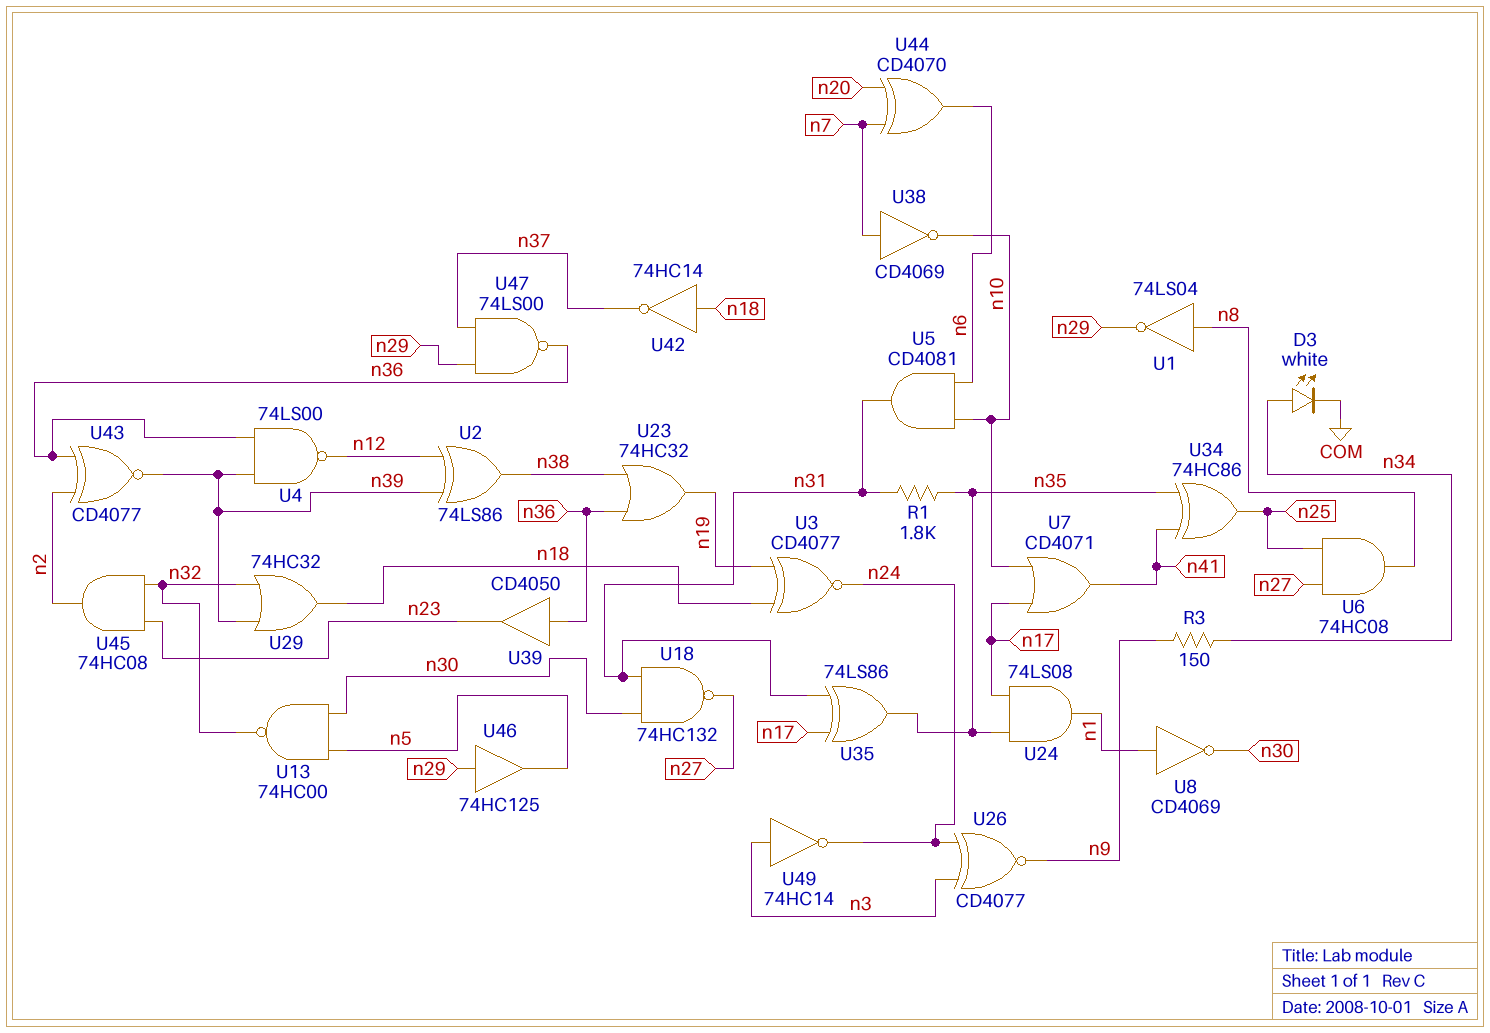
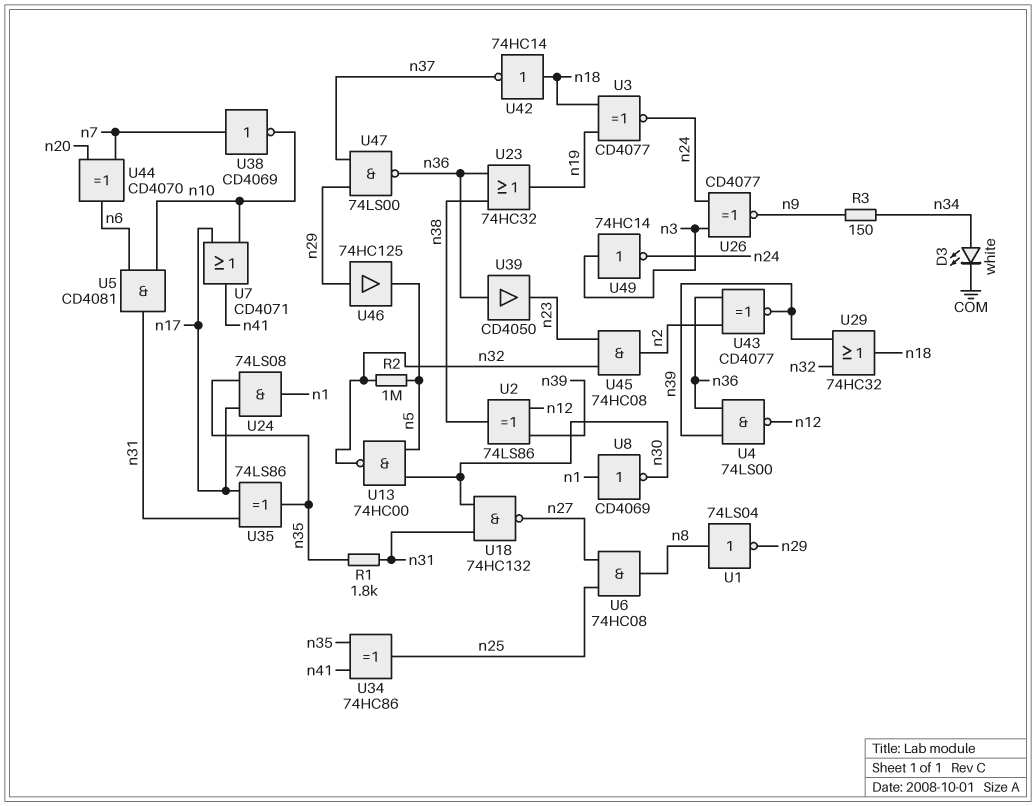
R2: none -> 1M (n5, n32)

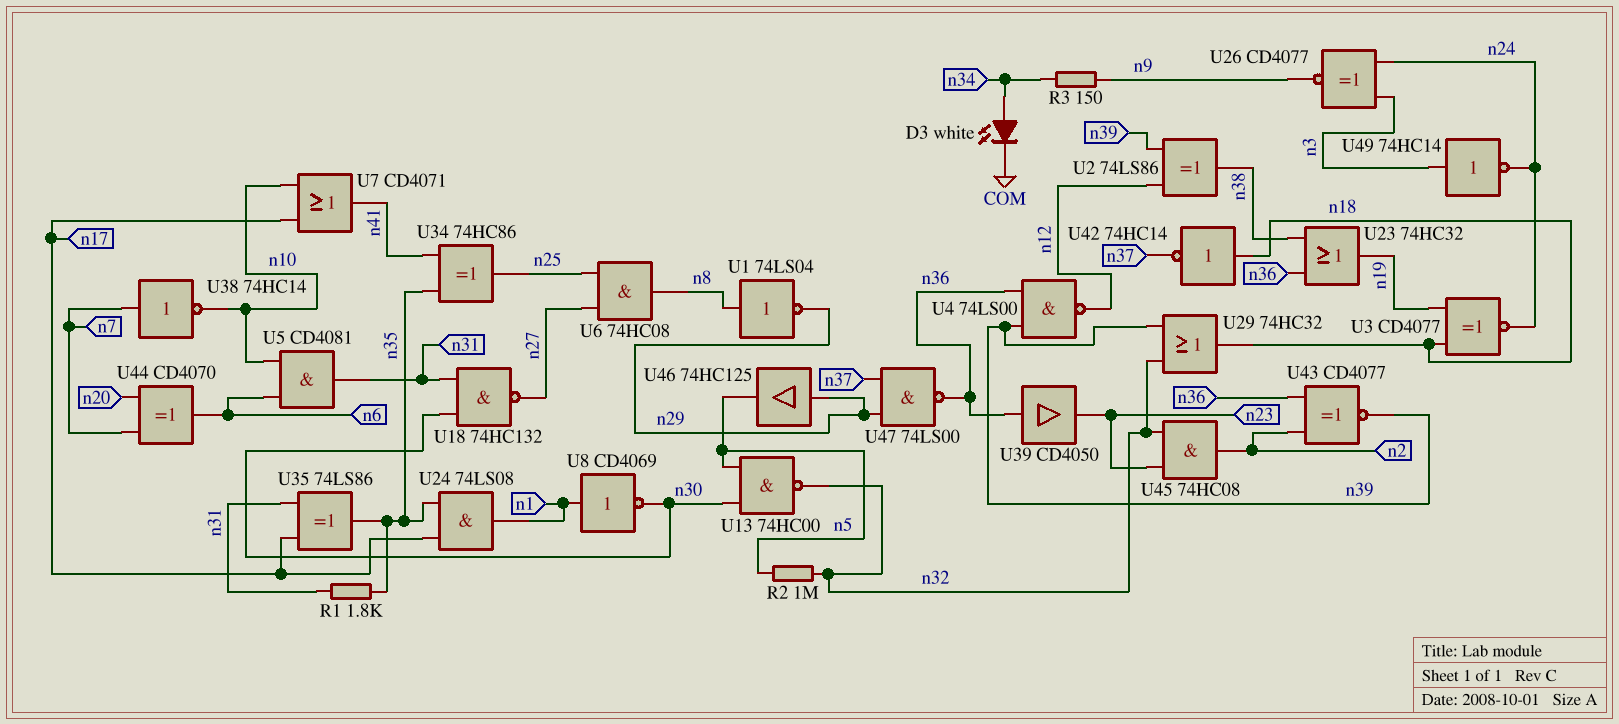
U38: NOT CD4069 (in n7, out n10) -> NOT 74HC14 (in n7, out n10)

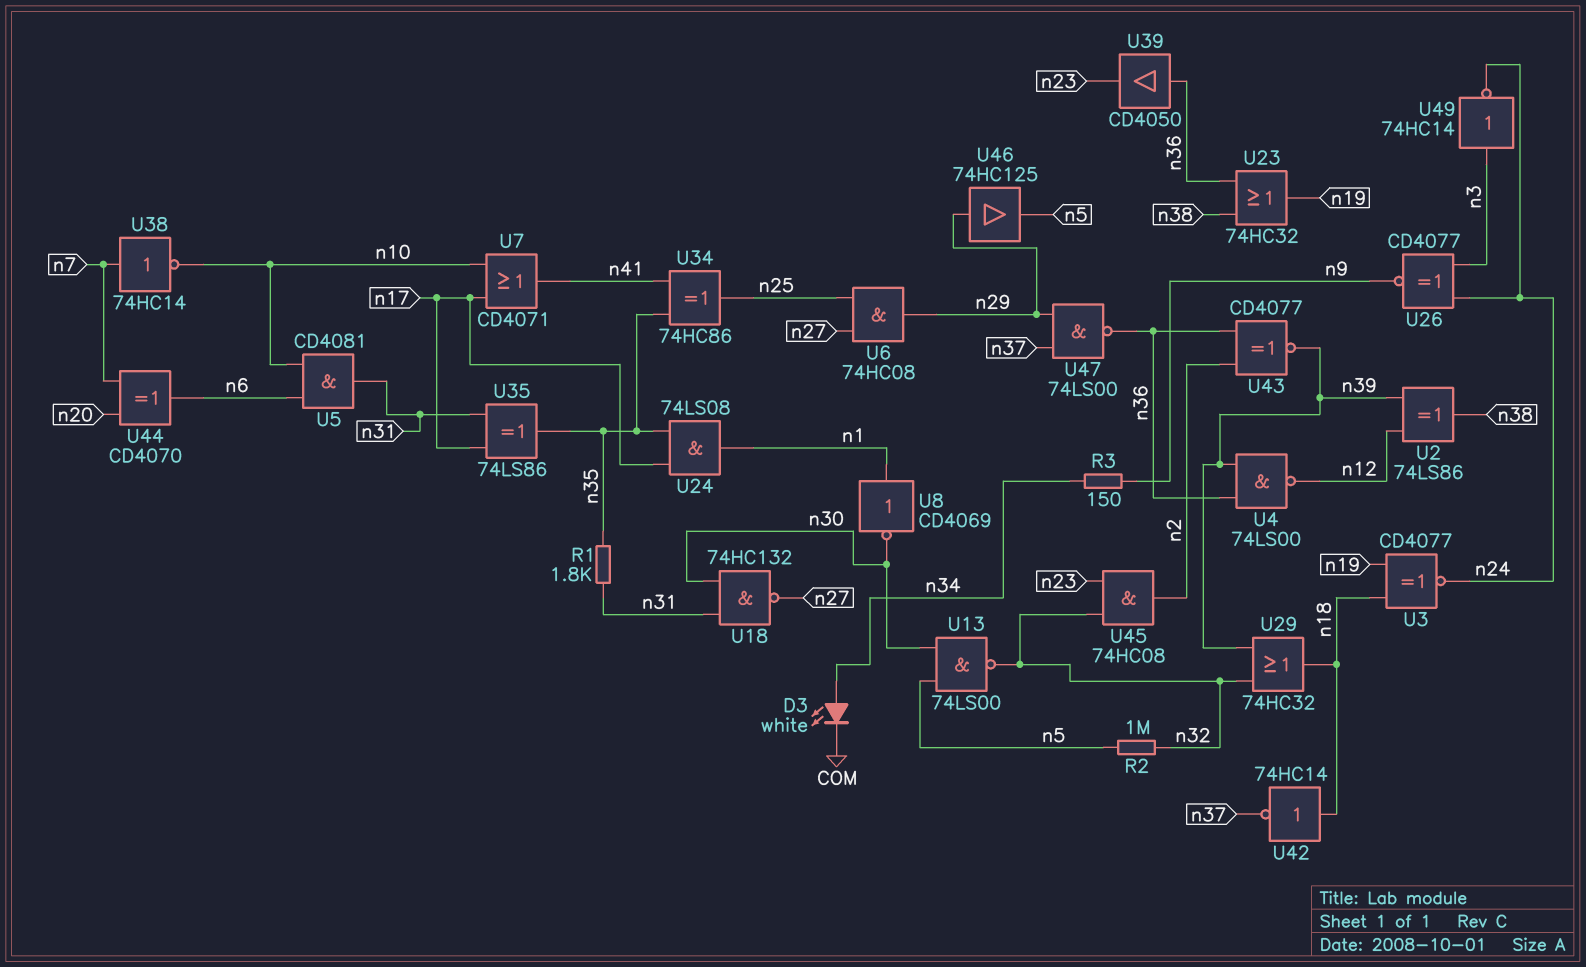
U1: NOT 74LS04 (in n8, out n29) -> none
U6: AND 74HC08 (in n25, in n27, out n8) -> AND 74HC08 (in n25, in n27, out n29)
U13: NAND 74HC00 (in n5, in n30, out n32) -> NAND 74LS00 (in n5, in n30, out n32)

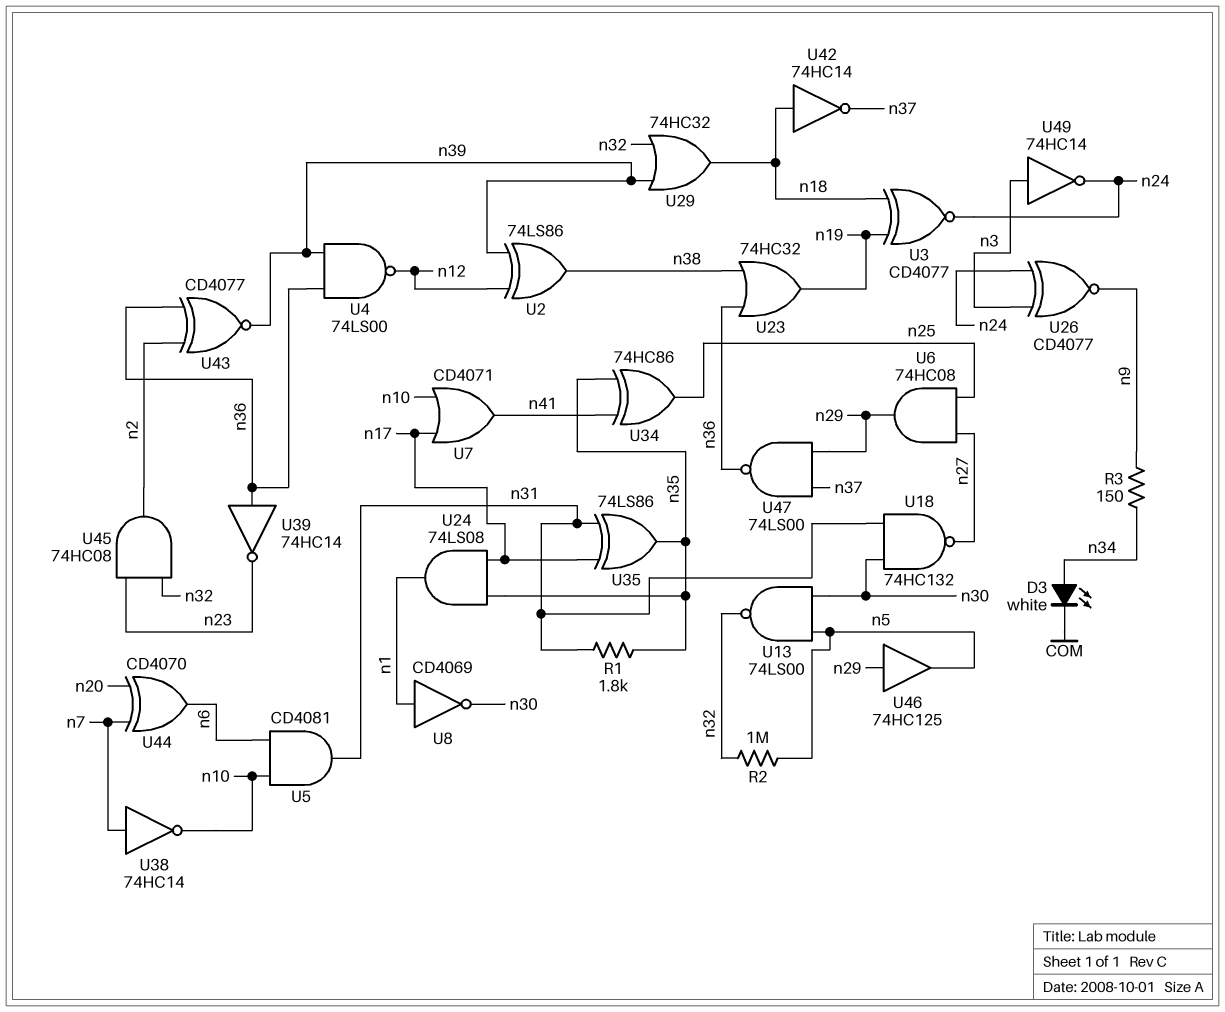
U39: buffer CD4050 (in n36, out n23) -> NOT 74HC14 (in n36, out n23)

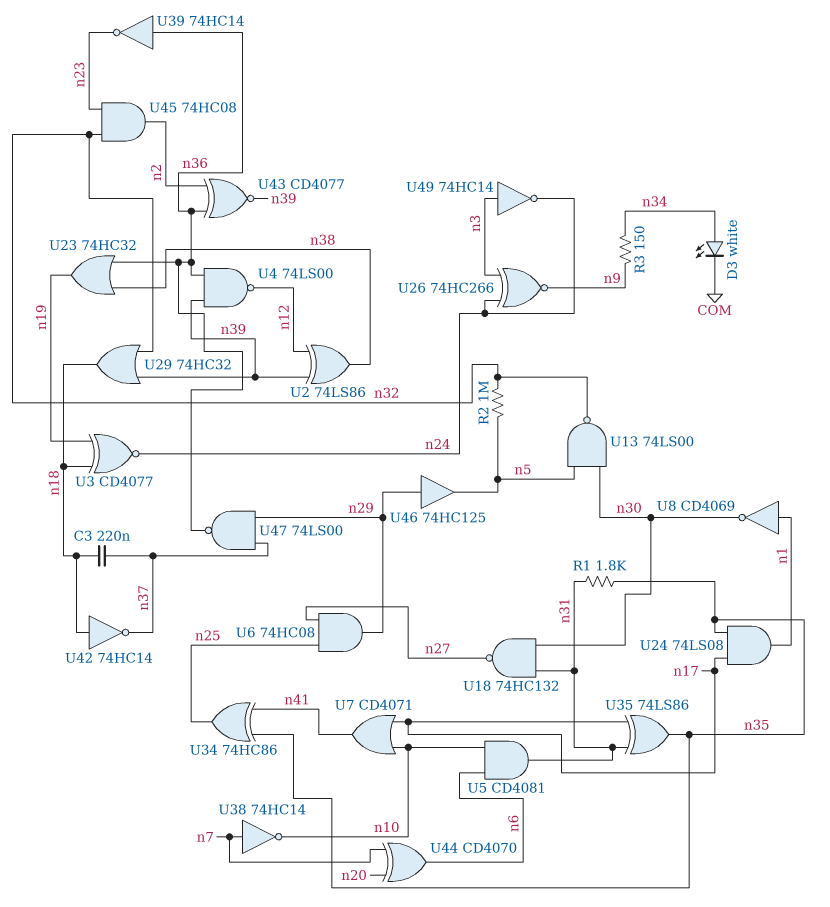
C3: none -> 220nF (n18, n37)
U26: XNOR CD4077 (in n3, in n24, out n9) -> XNOR 74HC266 (in n3, in n24, out n9)

